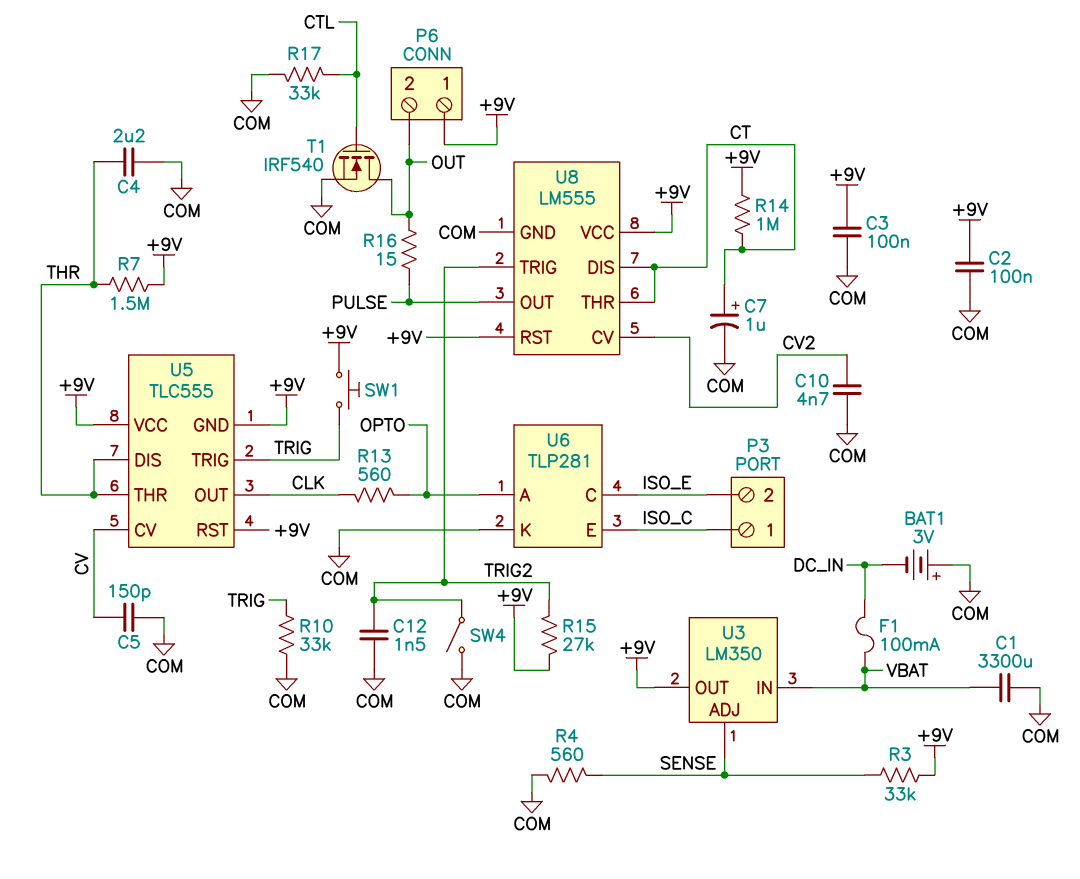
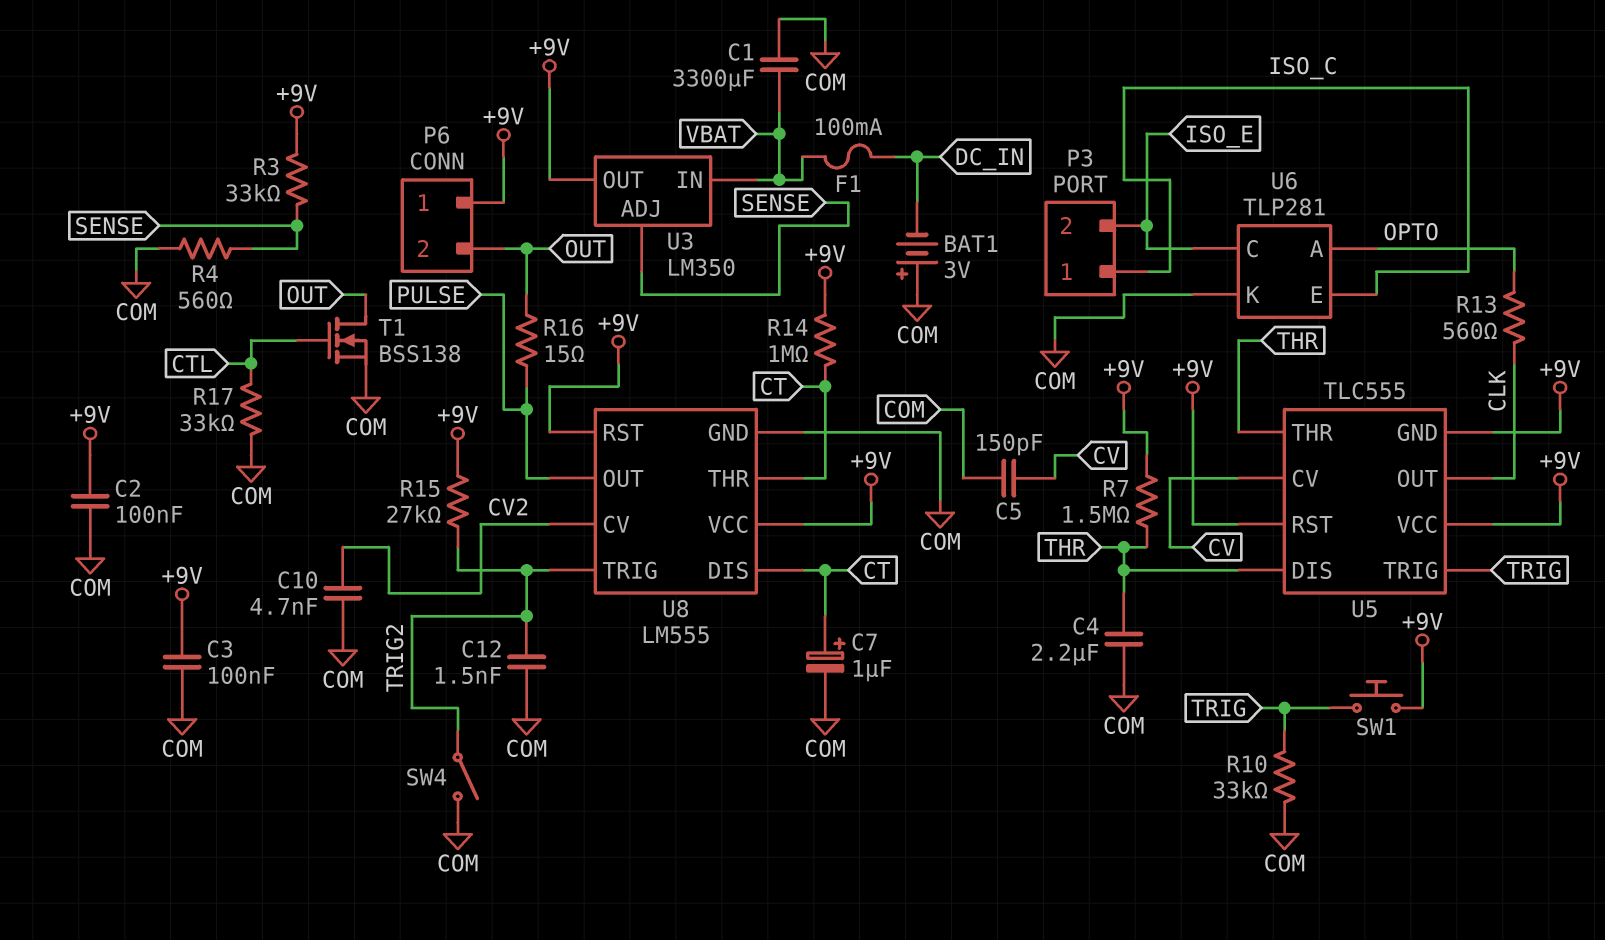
T1: NMOS IRF540 (G CTL, D OUT, S COM) -> NMOS BSS138 (G CTL, D OUT, S COM)

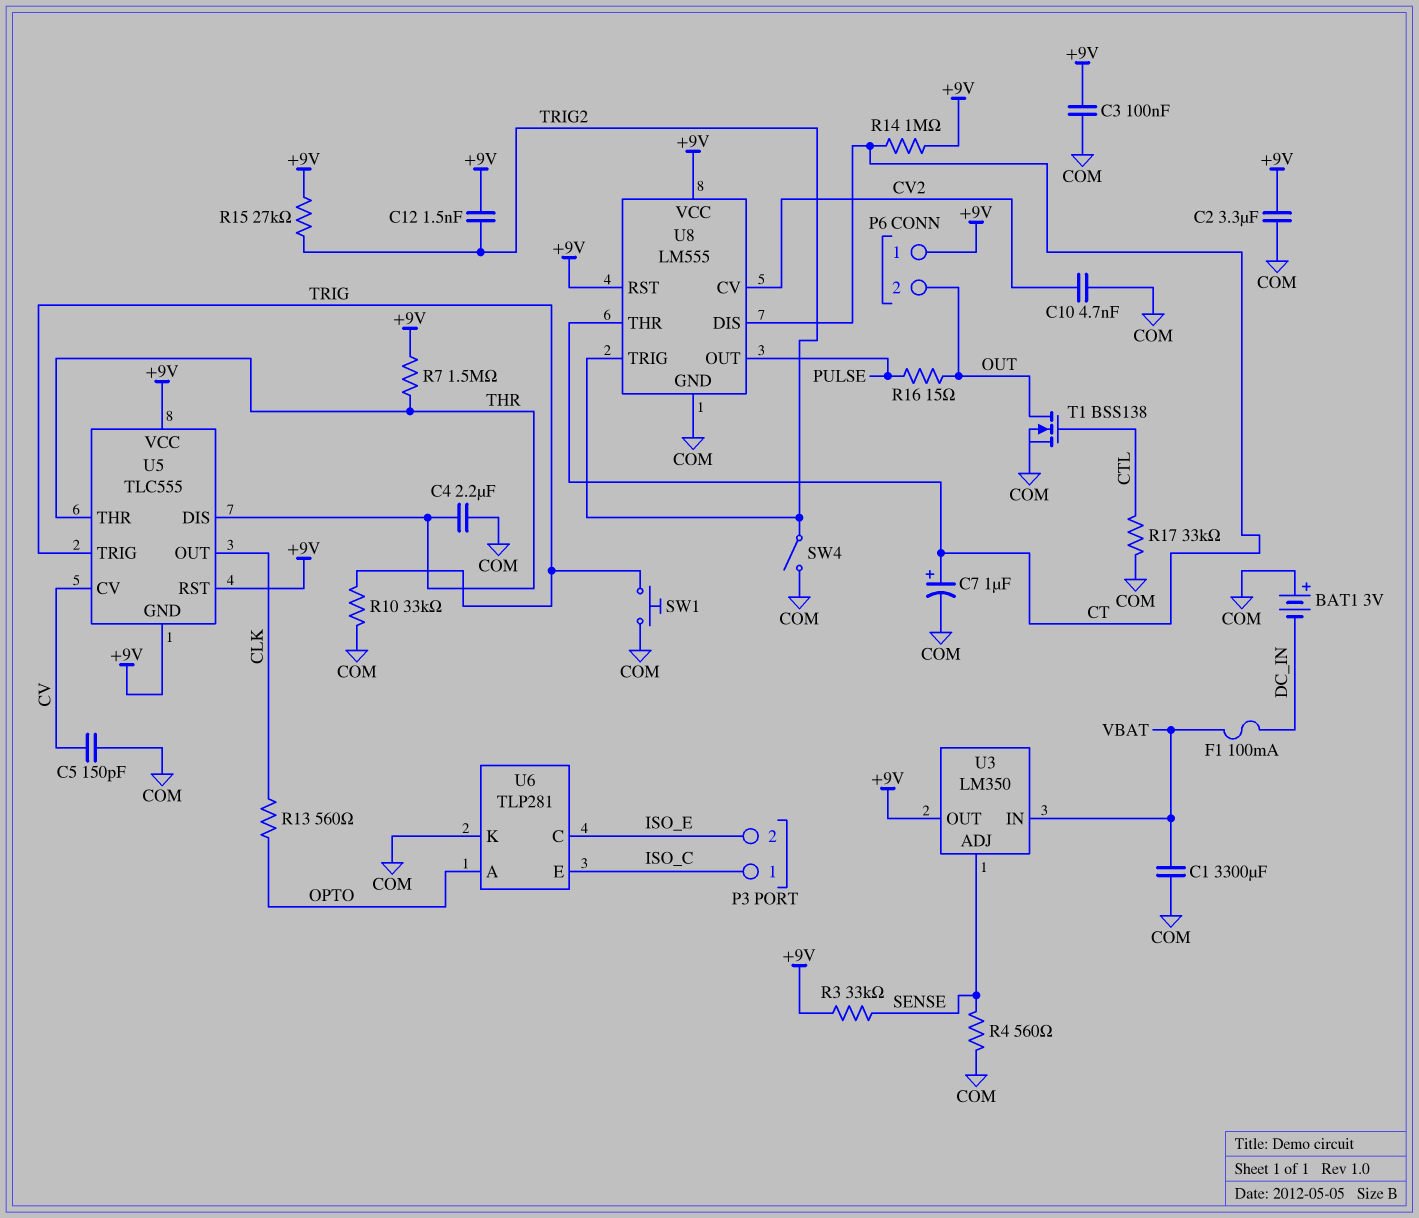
C2: 100nF (+9V, COM) -> 3.3uF (+9V, COM)
C12: 1.5nF (COM, TRIG2) -> 1.5nF (+9V, TRIG2)
SW1: button (+9V, TRIG) -> button (COM, TRIG)

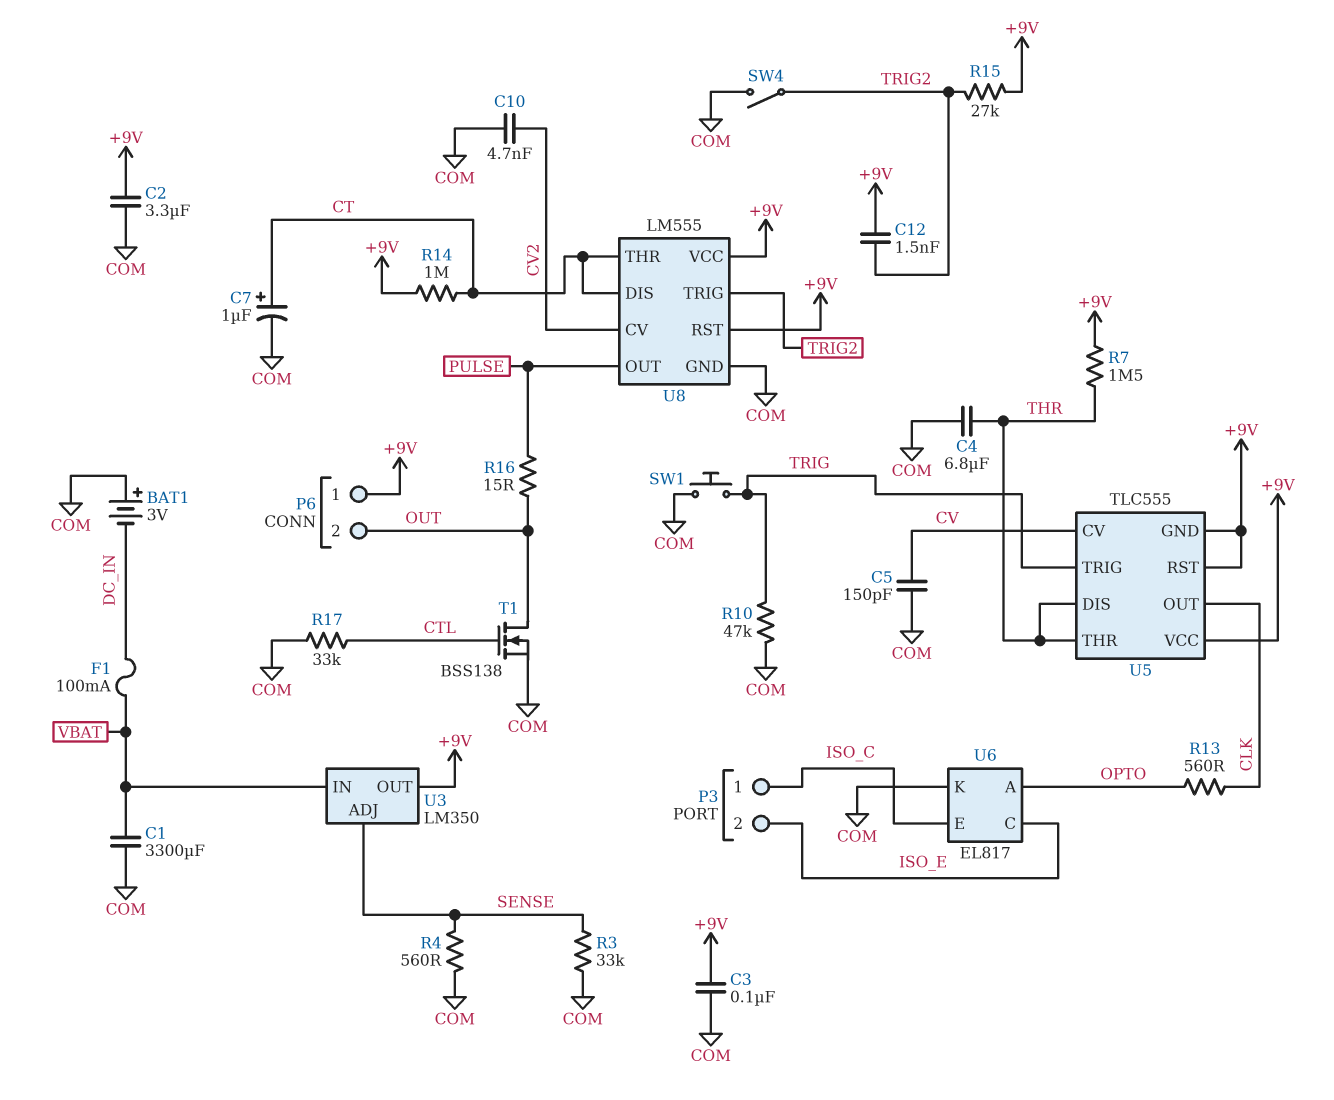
C4: 2.2uF (COM, THR) -> 6.8uF (COM, THR)
R3: 33k (+9V, SENSE) -> 33k (COM, SENSE)
R10: 33k (COM, TRIG) -> 47k (COM, TRIG)
U6: TLP281 -> EL817

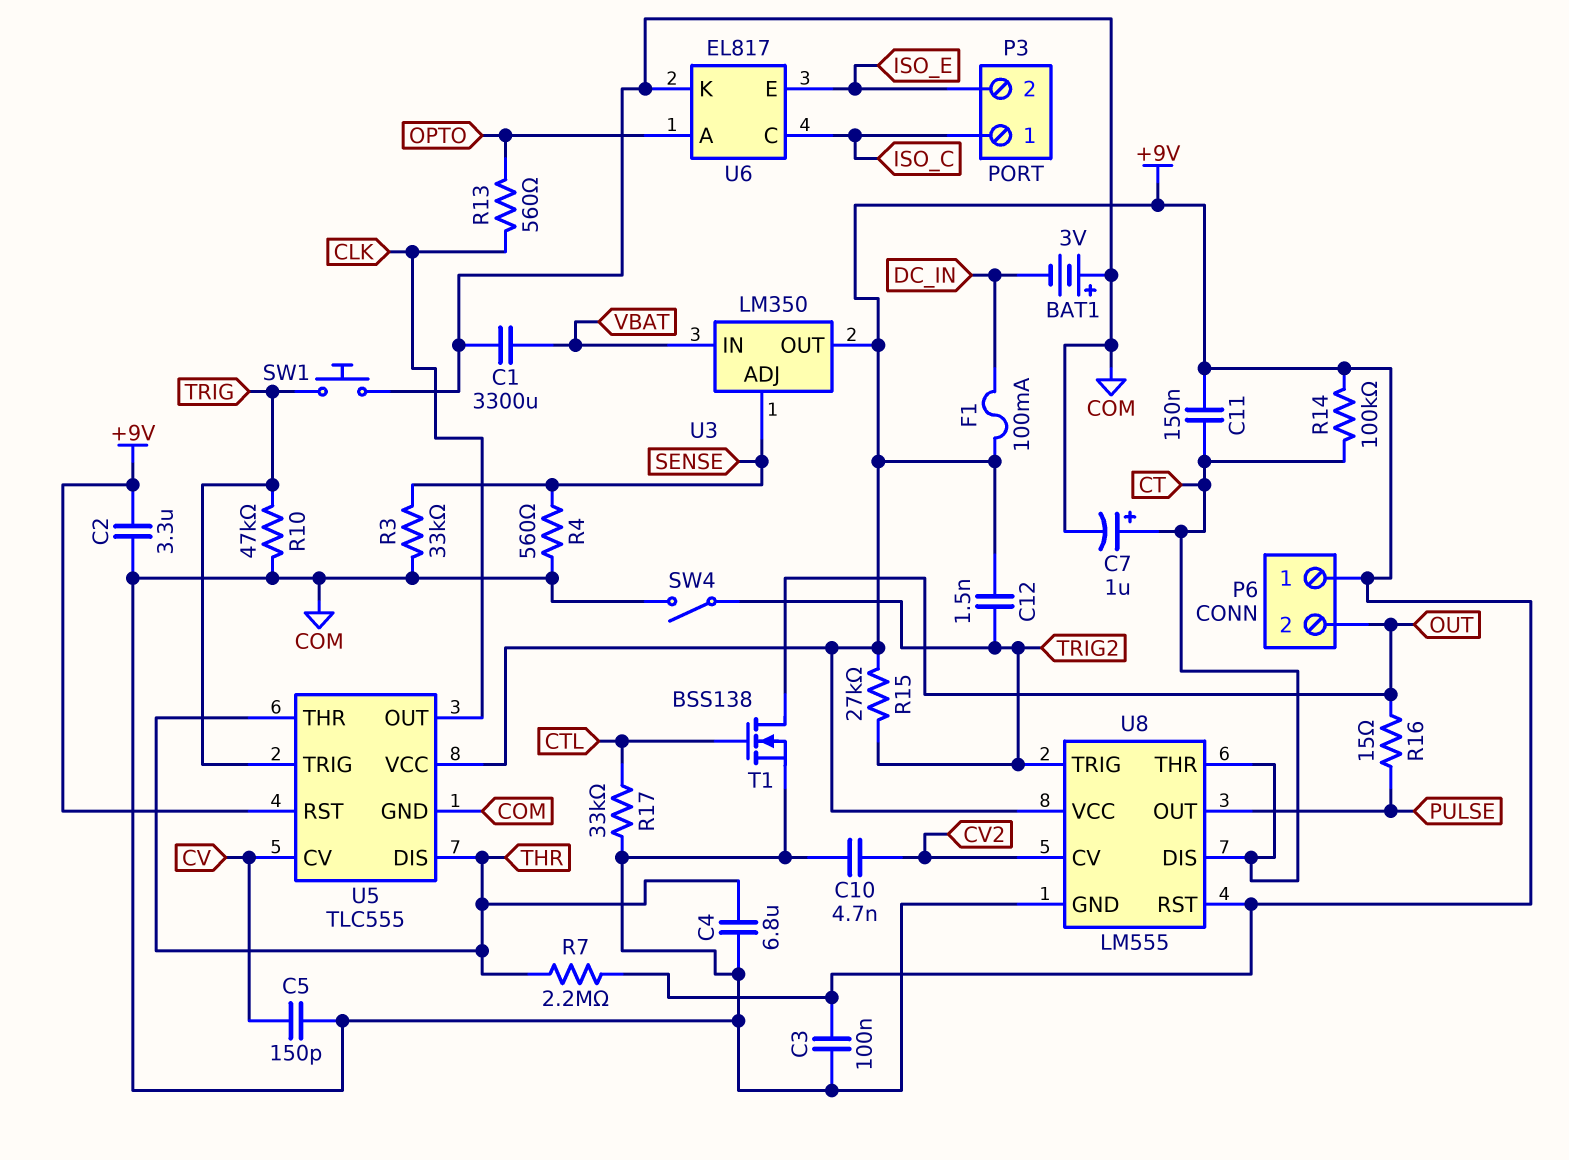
C11: none -> 150nF (+9V, CT)
F1: 100mA (DC_IN, VBAT) -> 100mA (+9V, DC_IN)
R7: 1.5M (+9V, THR) -> 2.2M (+9V, THR)
R14: 1M (+9V, CT) -> 100k (+9V, CT)
U5 pin GND: +9V -> COM
U6 pin C: ISO_E -> ISO_C
U6 pin E: ISO_C -> ISO_E

